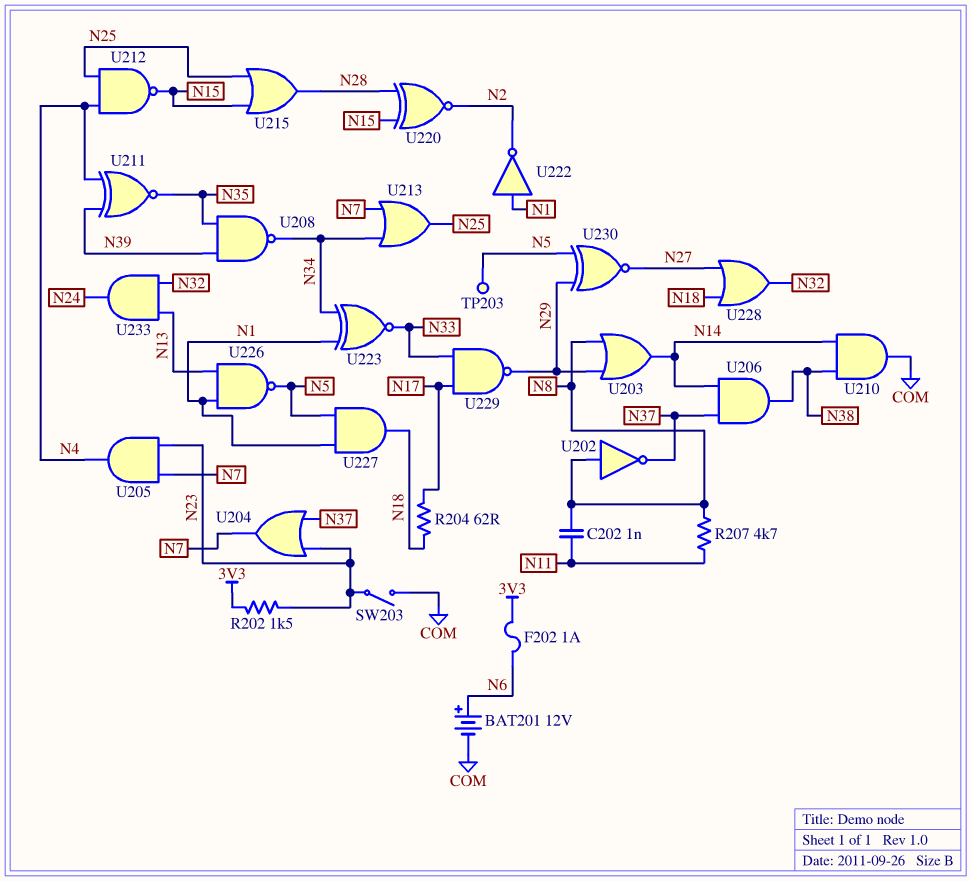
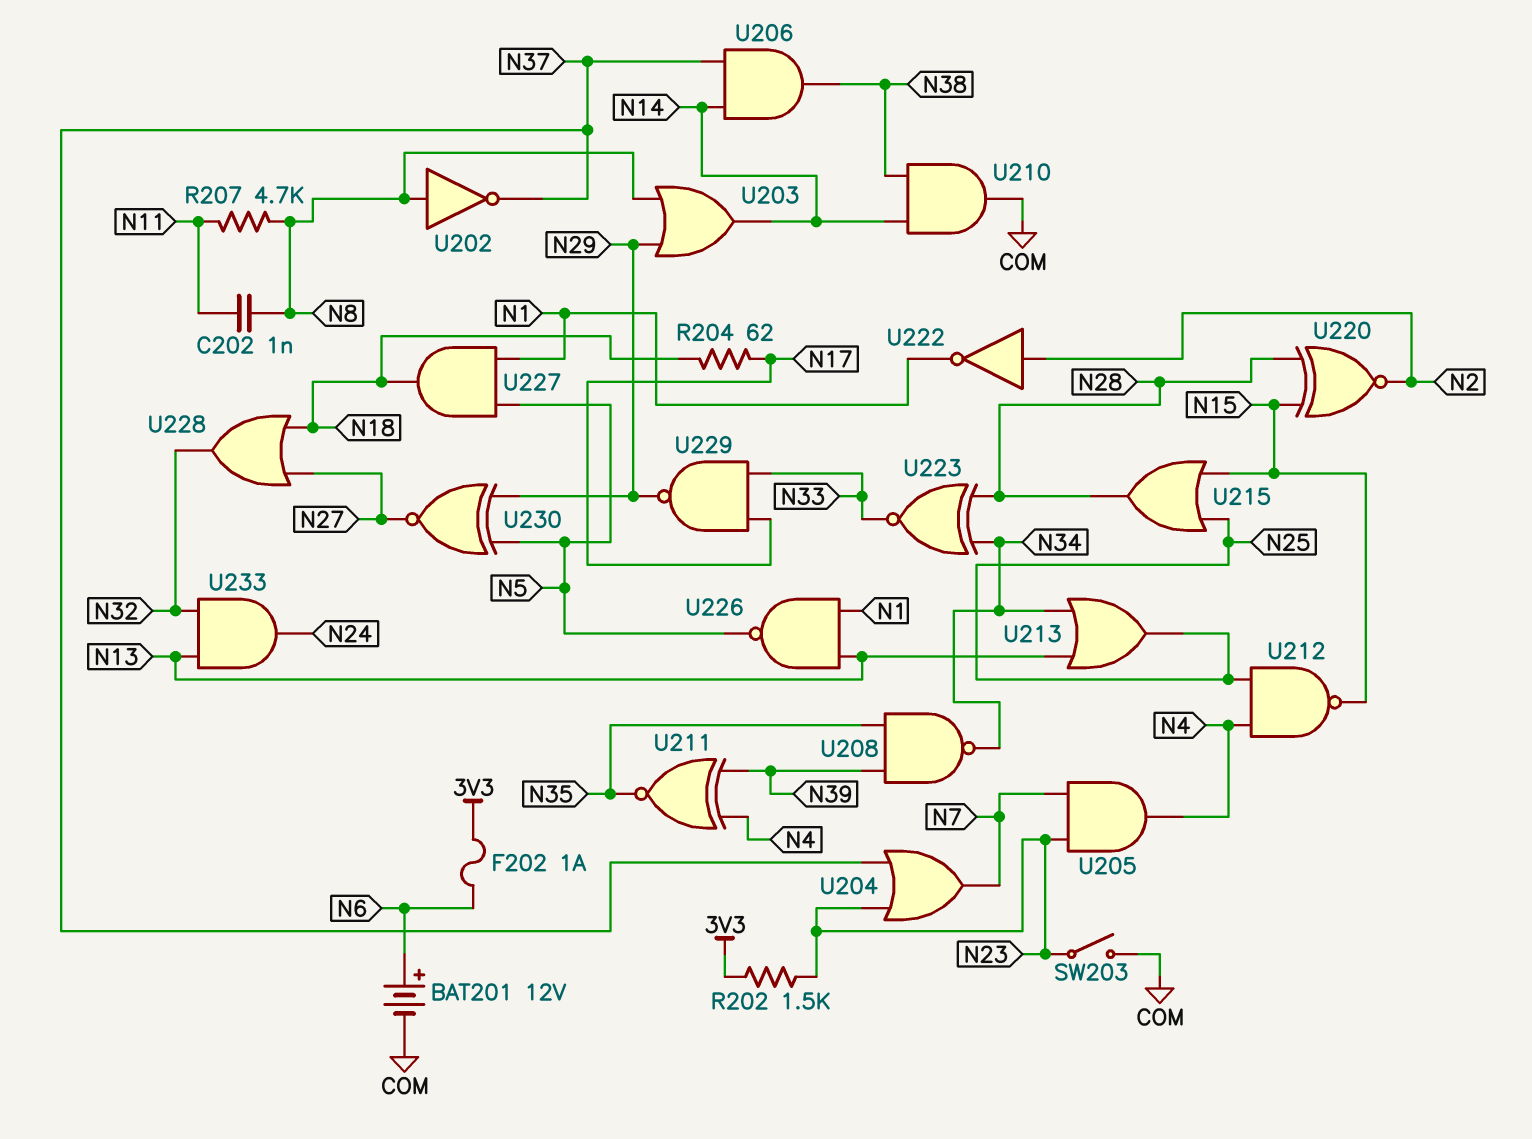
TP203: test point (N5) -> none
U213: OR (in N7, in N34, out N25) -> OR (in N13, in N34, out N25)
U222: NOT (in N1, out N2) -> NOT (in N2, out N1)
U223: XNOR (in N1, in N34, out N33) -> XNOR (in N28, in N34, out N33)

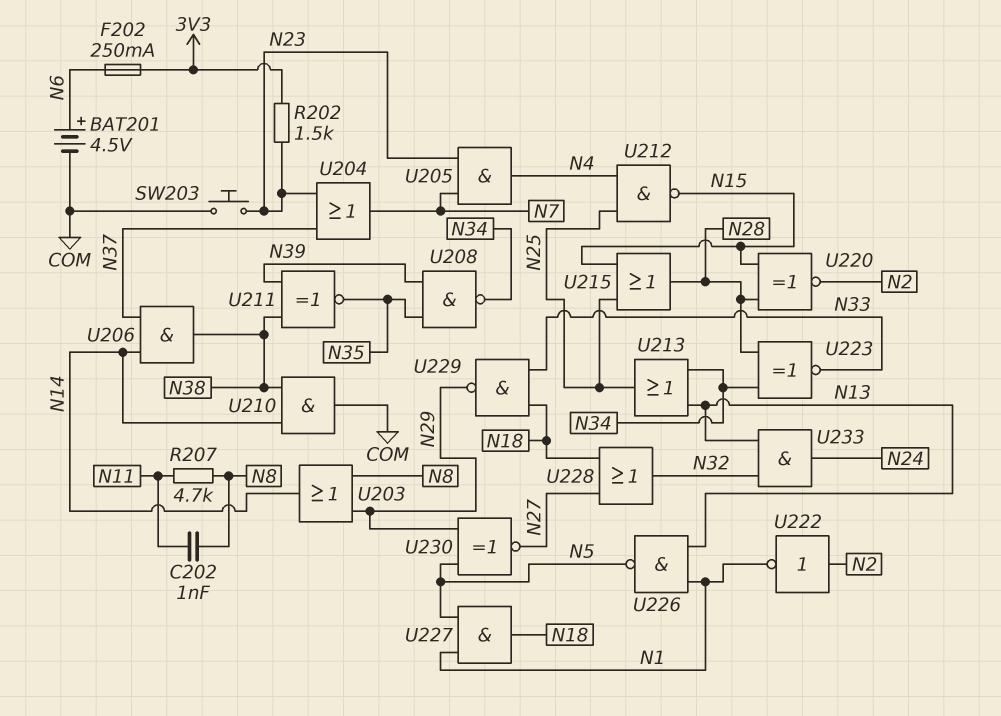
BAT201: 12V (plus N6, minus COM) -> 4.5V (plus N6, minus COM)
F202: 1A (3V3, N6) -> 250mA (3V3, N6)
R204: 62 (N17, N18) -> none
SW203: switch (COM, N23) -> button (COM, N23)
U202: NOT (in N8, out N37) -> none
U211: XNOR (in N4, in N39, out N35) -> XNOR (in N38, in N39, out N35)
U229: NAND (in N17, in N33, out N29) -> NAND (in N18, in N33, out N29)

